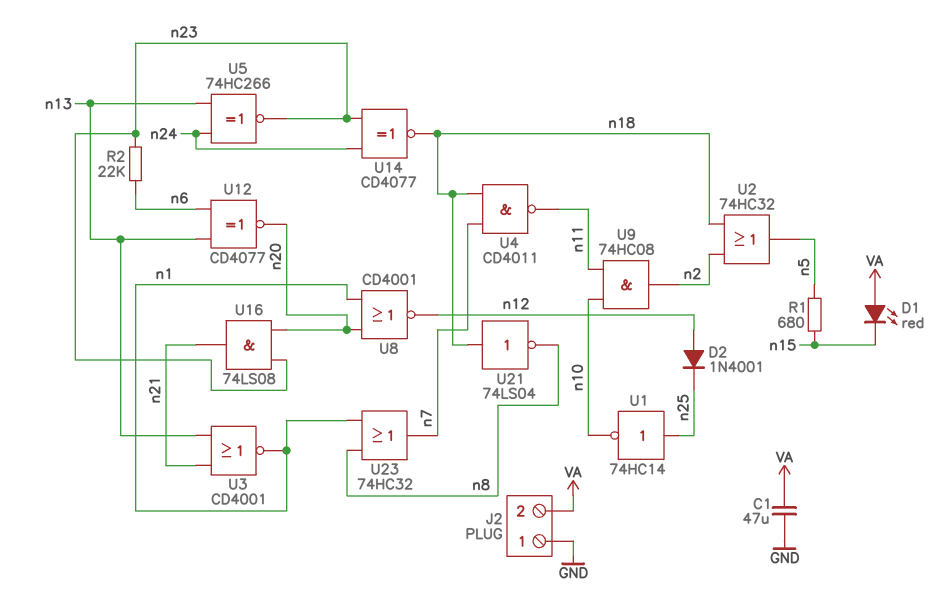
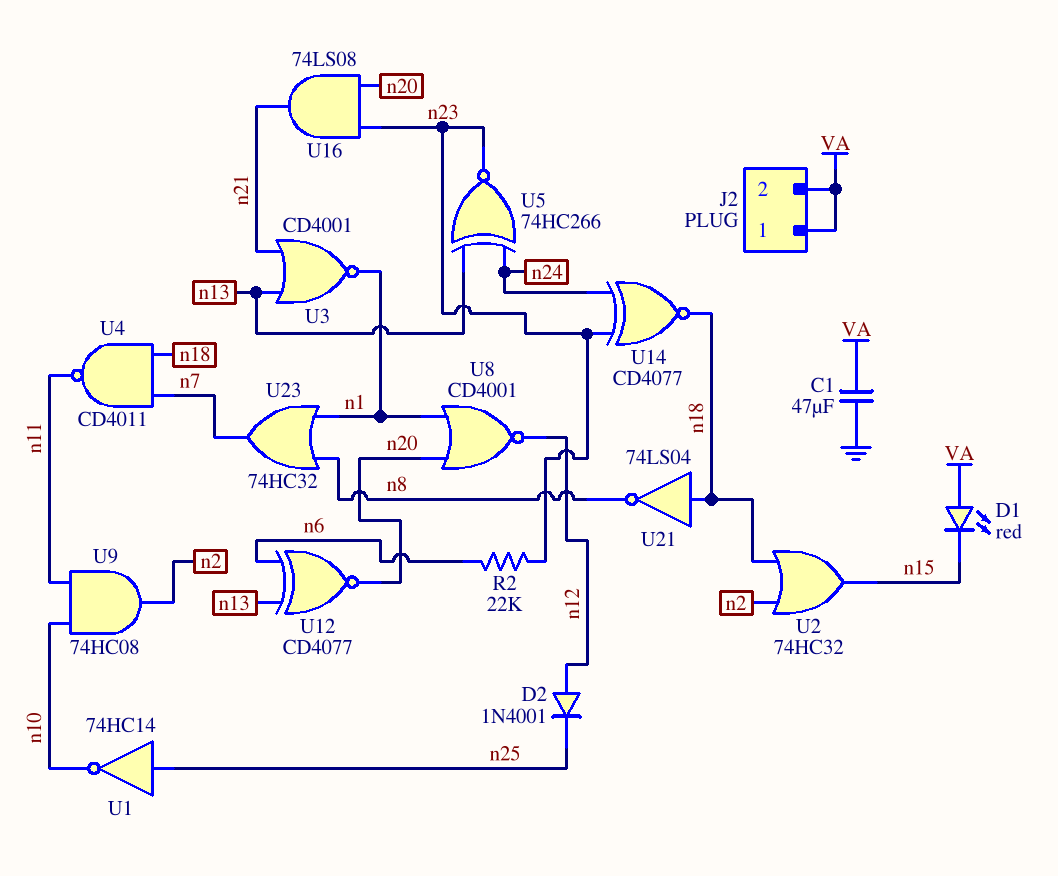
J2 pin 1: GND -> VA
R1: 680 (n5, n15) -> none
U2: OR 74HC32 (in n2, in n18, out n5) -> OR 74HC32 (in n2, in n18, out n15)

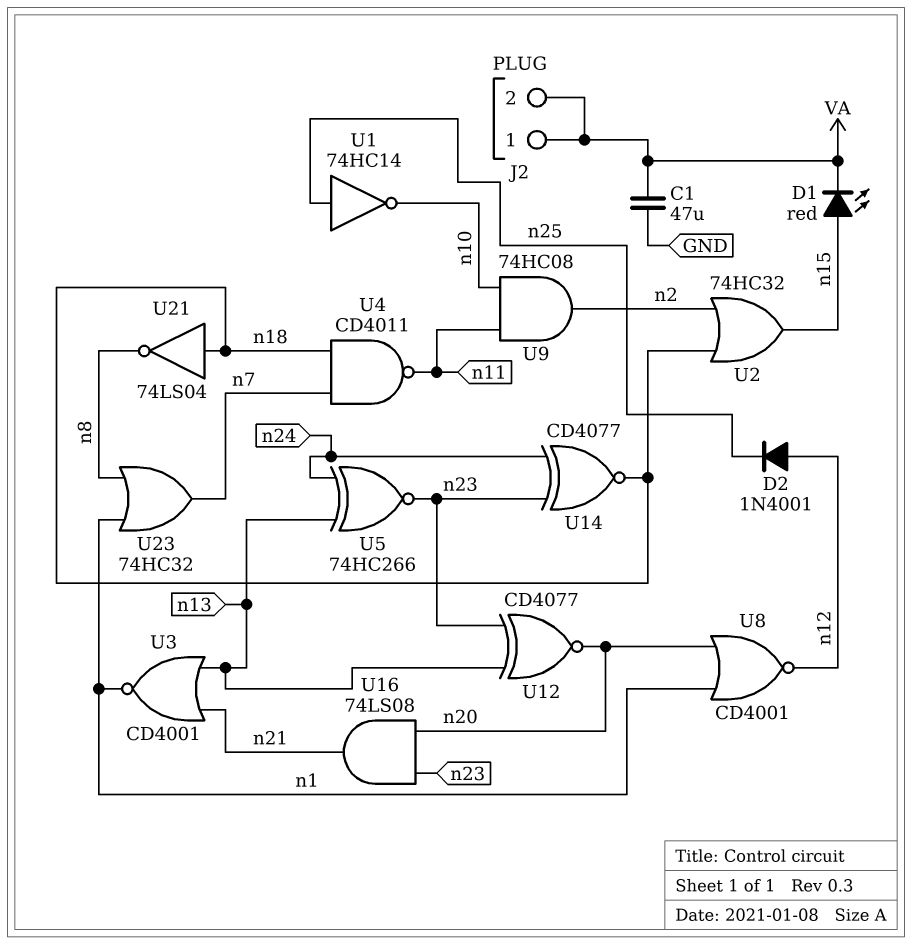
D1: LED red (A VA, K n15) -> LED red (A n15, K VA)
R2: 22k (n6, n23) -> none
U12: XNOR CD4077 (in n6, in n13, out n20) -> XNOR CD4077 (in n13, in n23, out n20)

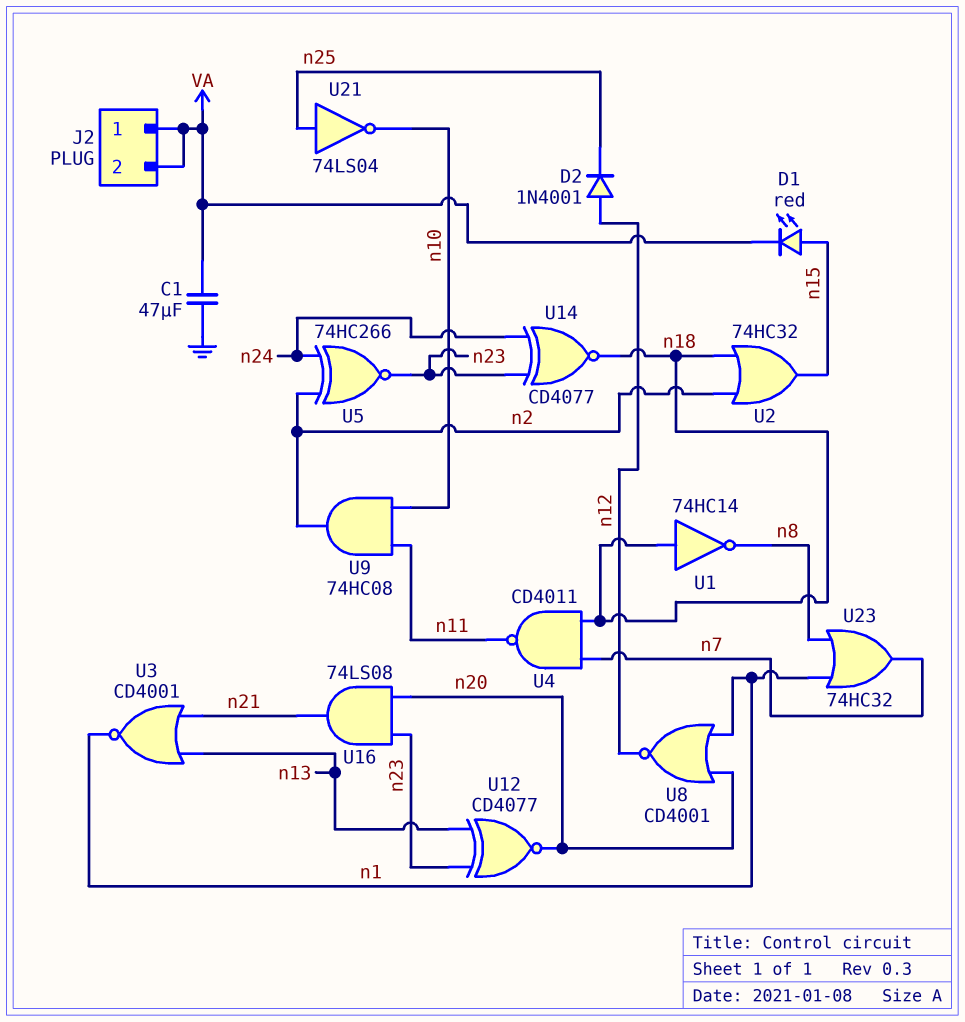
U1: NOT 74HC14 (in n25, out n10) -> NOT 74HC14 (in n18, out n8)
U5: XNOR 74HC266 (in n13, in n24, out n23) -> XNOR 74HC266 (in n2, in n24, out n23)
U21: NOT 74LS04 (in n18, out n8) -> NOT 74LS04 (in n25, out n10)

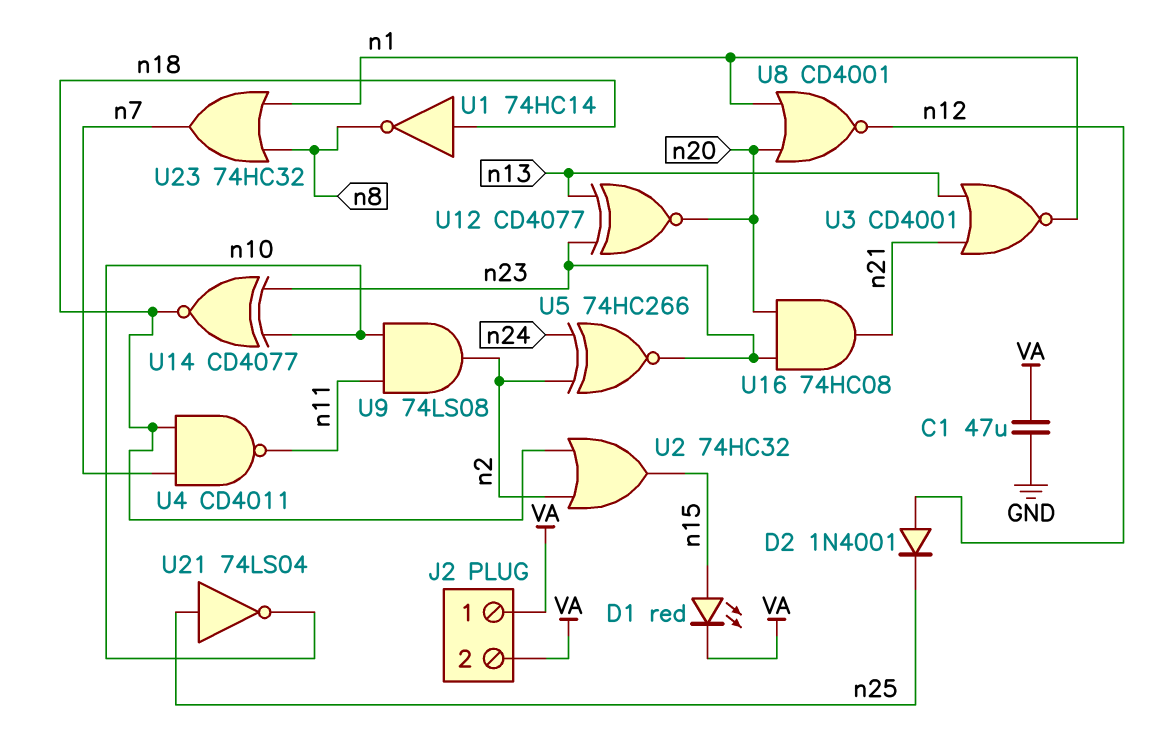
U9: AND 74HC08 (in n10, in n11, out n2) -> AND 74LS08 (in n10, in n11, out n2)
U14: XNOR CD4077 (in n23, in n24, out n18) -> XNOR CD4077 (in n10, in n23, out n18)
U16: AND 74LS08 (in n20, in n23, out n21) -> AND 74HC08 (in n20, in n23, out n21)

